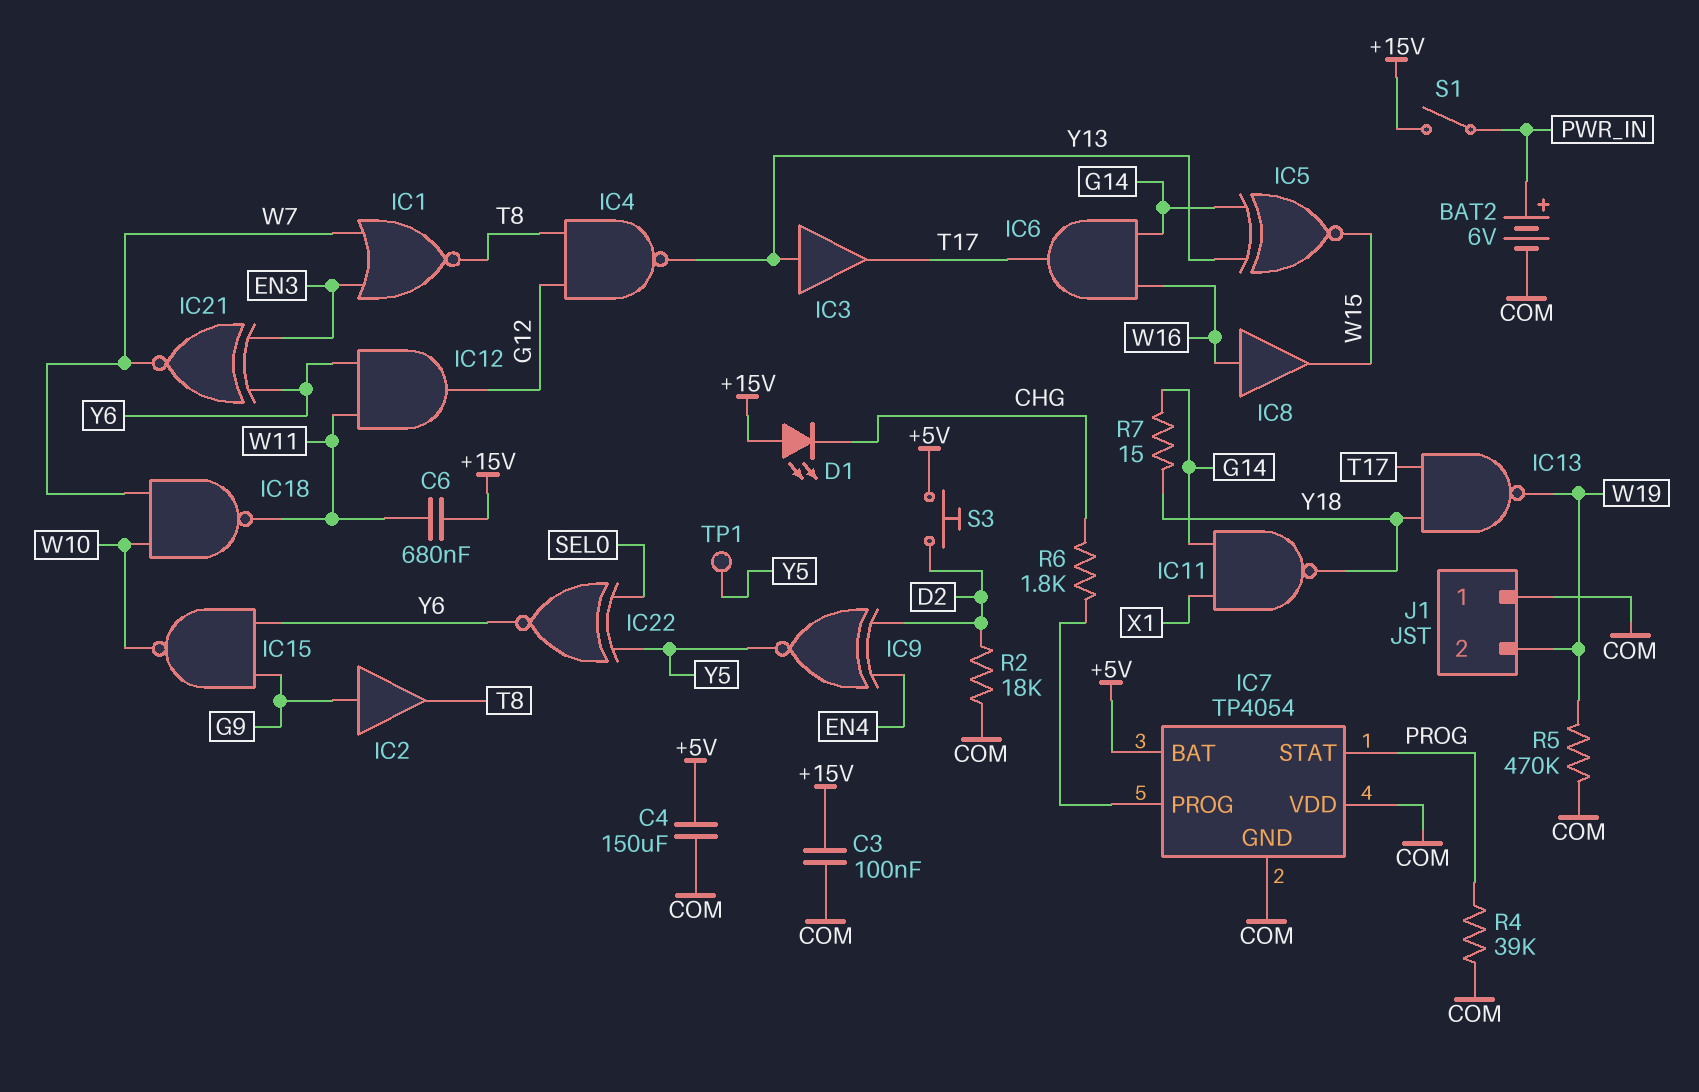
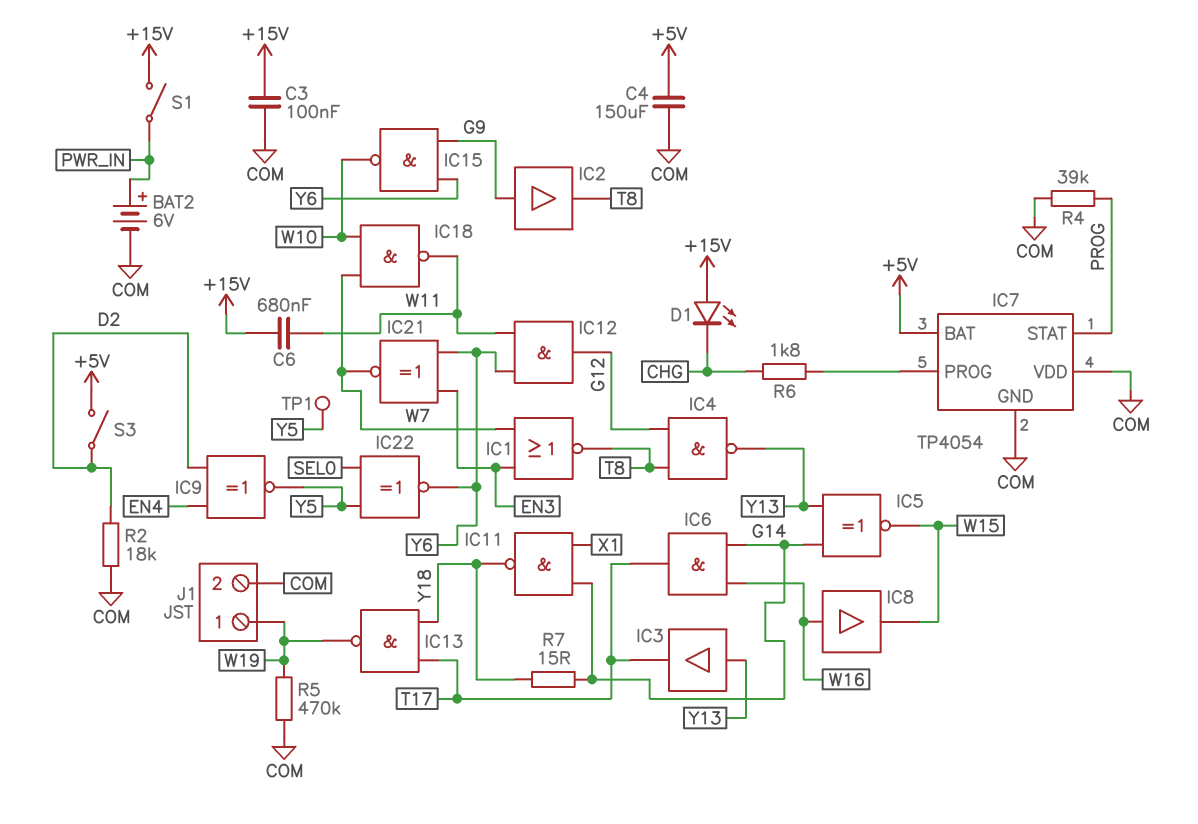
J1 pin 1: COM -> W19
J1 pin 2: W19 -> COM
S3: button (+5V, D2) -> switch (+5V, D2)

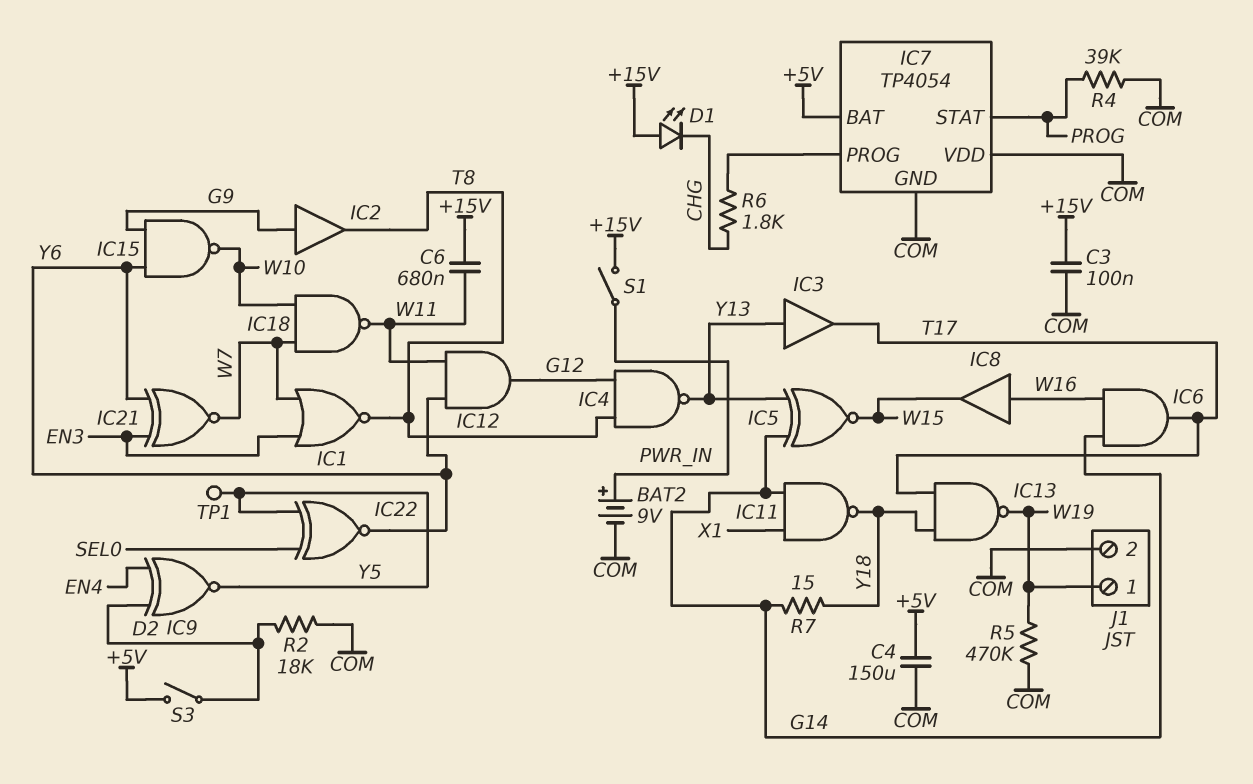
BAT2: 6V (plus PWR_IN, minus COM) -> 9V (plus PWR_IN, minus COM)

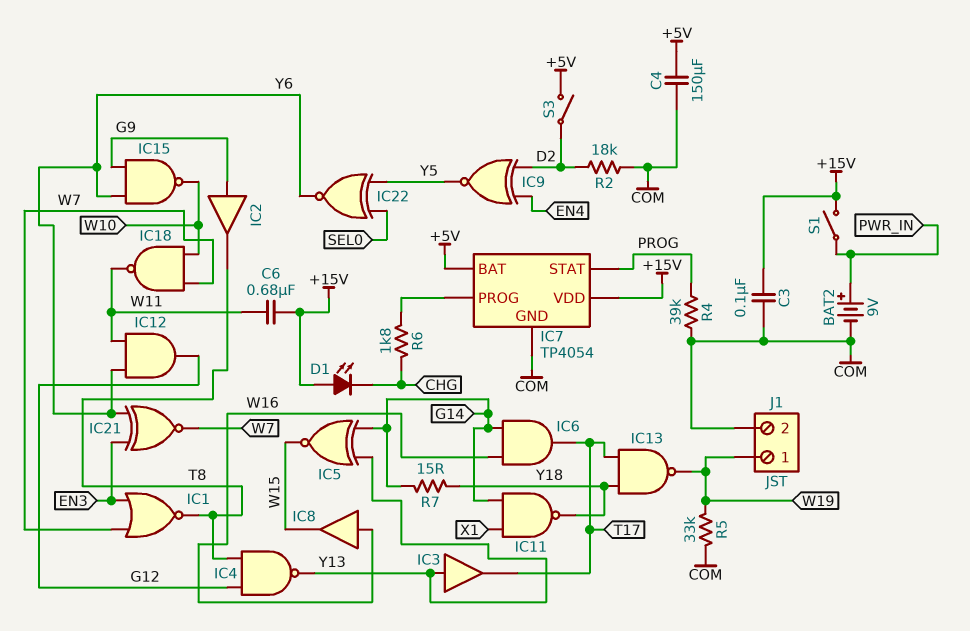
IC7 pin VDD: COM -> +15V
R5: 470k (COM, W19) -> 33k (COM, W19)
TP1: test point (Y5) -> none

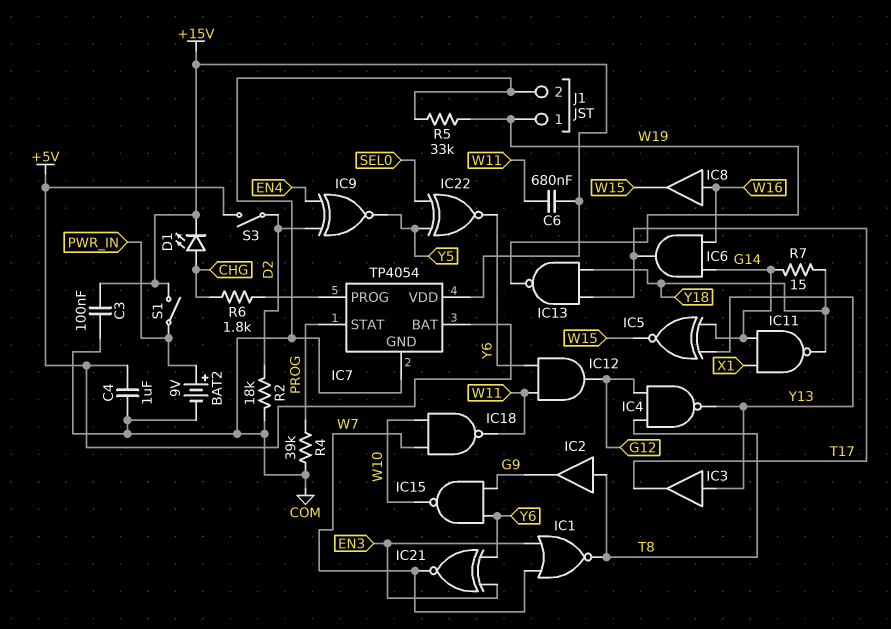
C4: 150uF (+5V, COM) -> 1uF (+5V, COM)
D1: LED (A +15V, K CHG) -> LED (A CHG, K +15V)
IC2: buffer (in G9, out T8) -> buffer (in T8, out G9)

